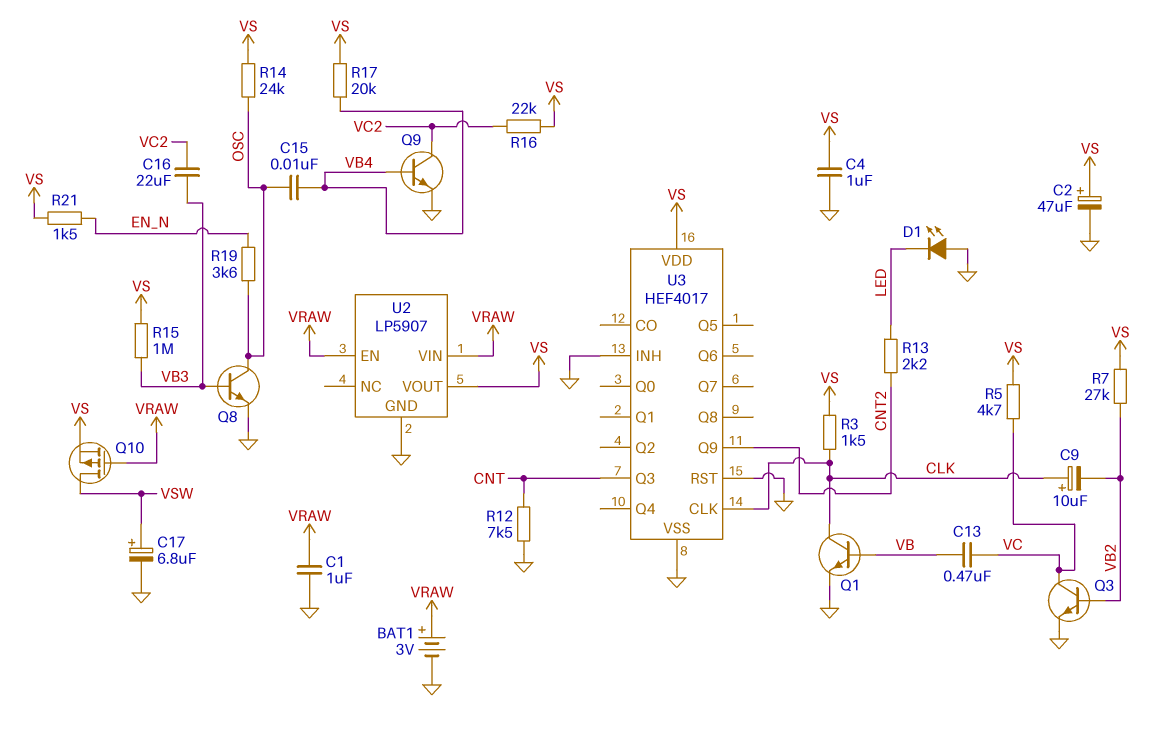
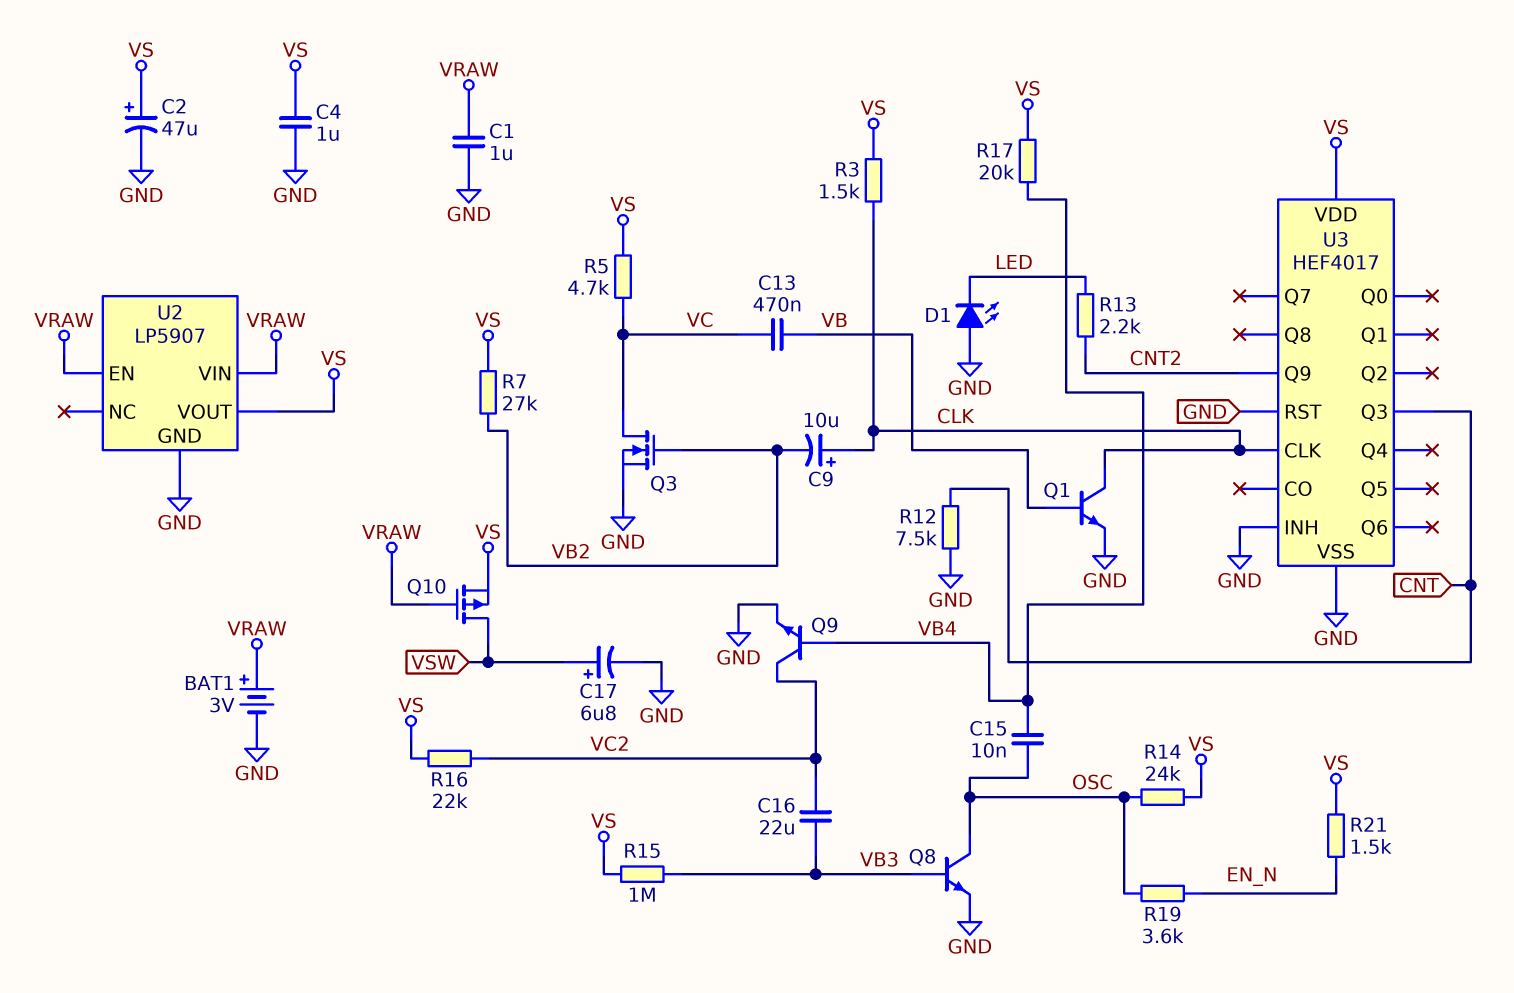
Q3: NPN (B VB2, C VC, E GND) -> NMOS (G VB2, D VC, S GND)

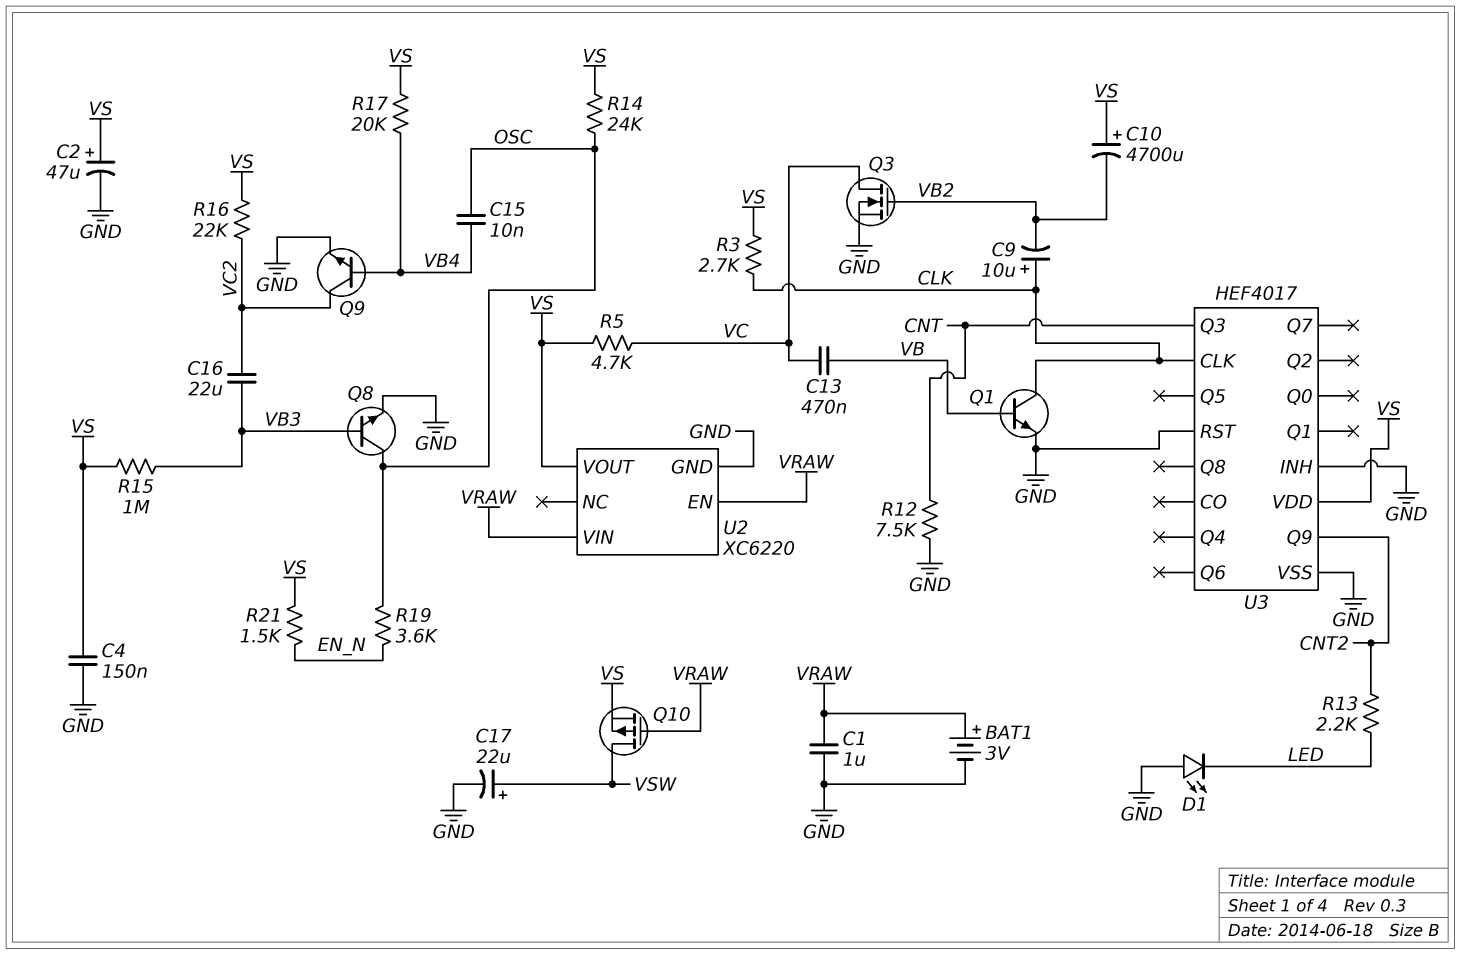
C4: 1uF (GND, VS) -> 150nF (GND, VS)
C10: none -> 4700uF (plus VS, minus VB2)
C17: 6.8uF (plus VSW, minus GND) -> 22uF (plus VSW, minus GND)
R3: 1.5k (CLK, VS) -> 2.7k (CLK, VS)
R7: 27k (VB2, VS) -> none
U2: LP5907 -> XC6220

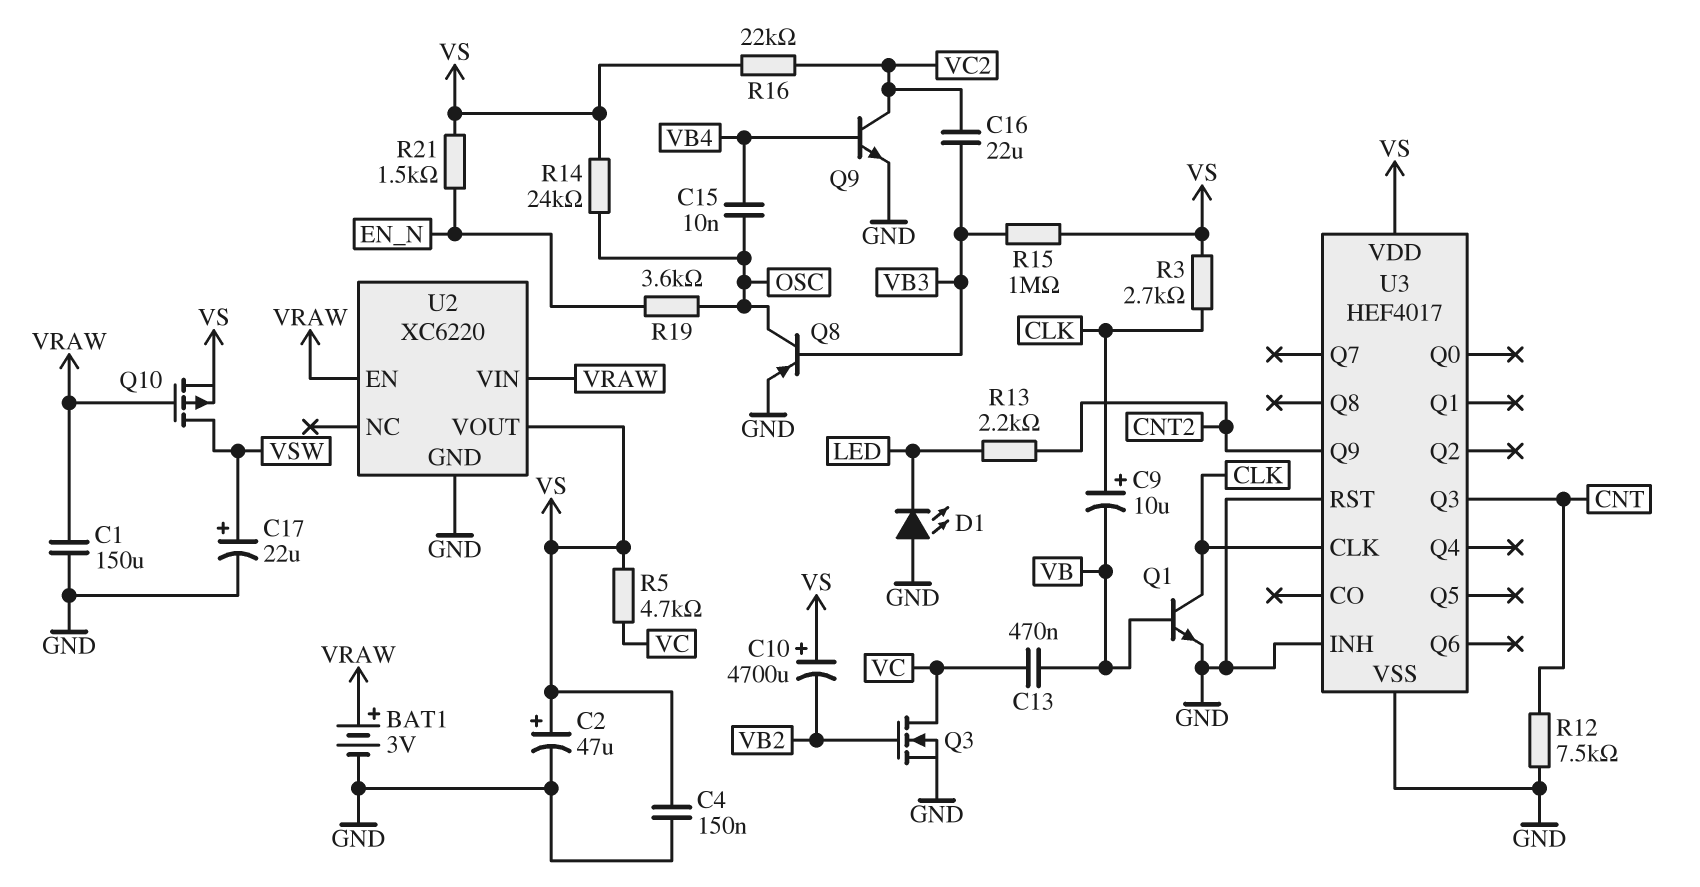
C1: 1uF (GND, VRAW) -> 150uF (GND, VRAW)
C9: 10uF (plus CLK, minus VB2) -> 10uF (plus CLK, minus VB)
Q8: NPN (B VB3, C OSC, E GND) -> PNP (B VB3, C OSC, E GND)
R17: 20k (VB4, VS) -> none

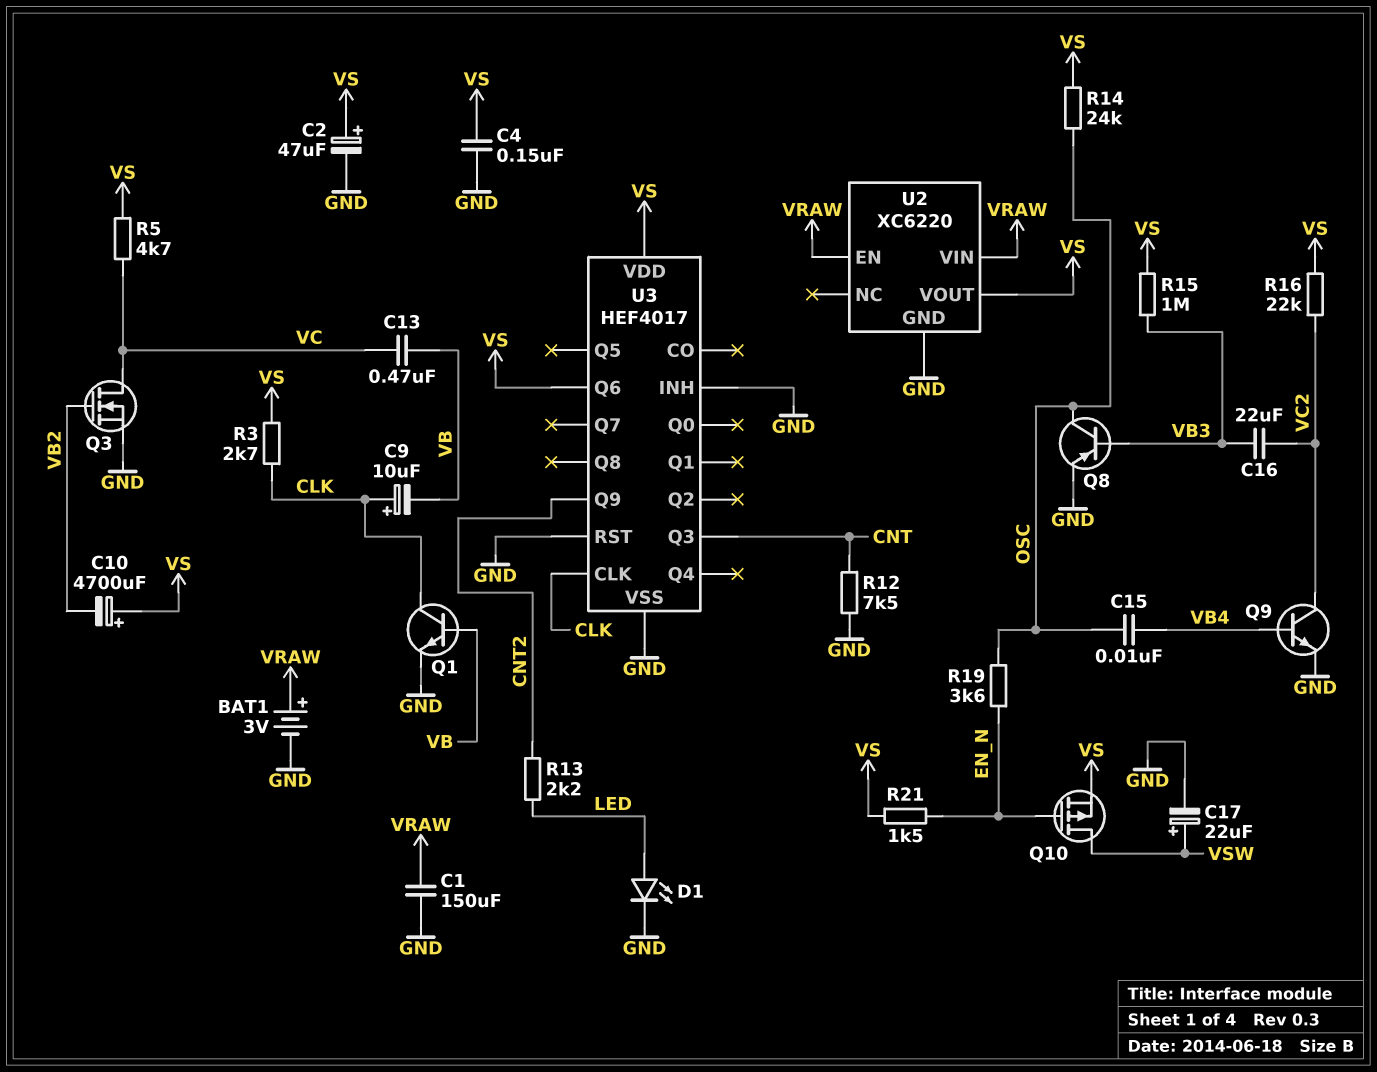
D1: LED (A GND, K LED) -> LED (A LED, K GND)
Q10: PMOS (G VRAW, D VSW, S VS) -> PMOS (G EN_N, D VSW, S VS)
U3 pin Q6: none -> VS

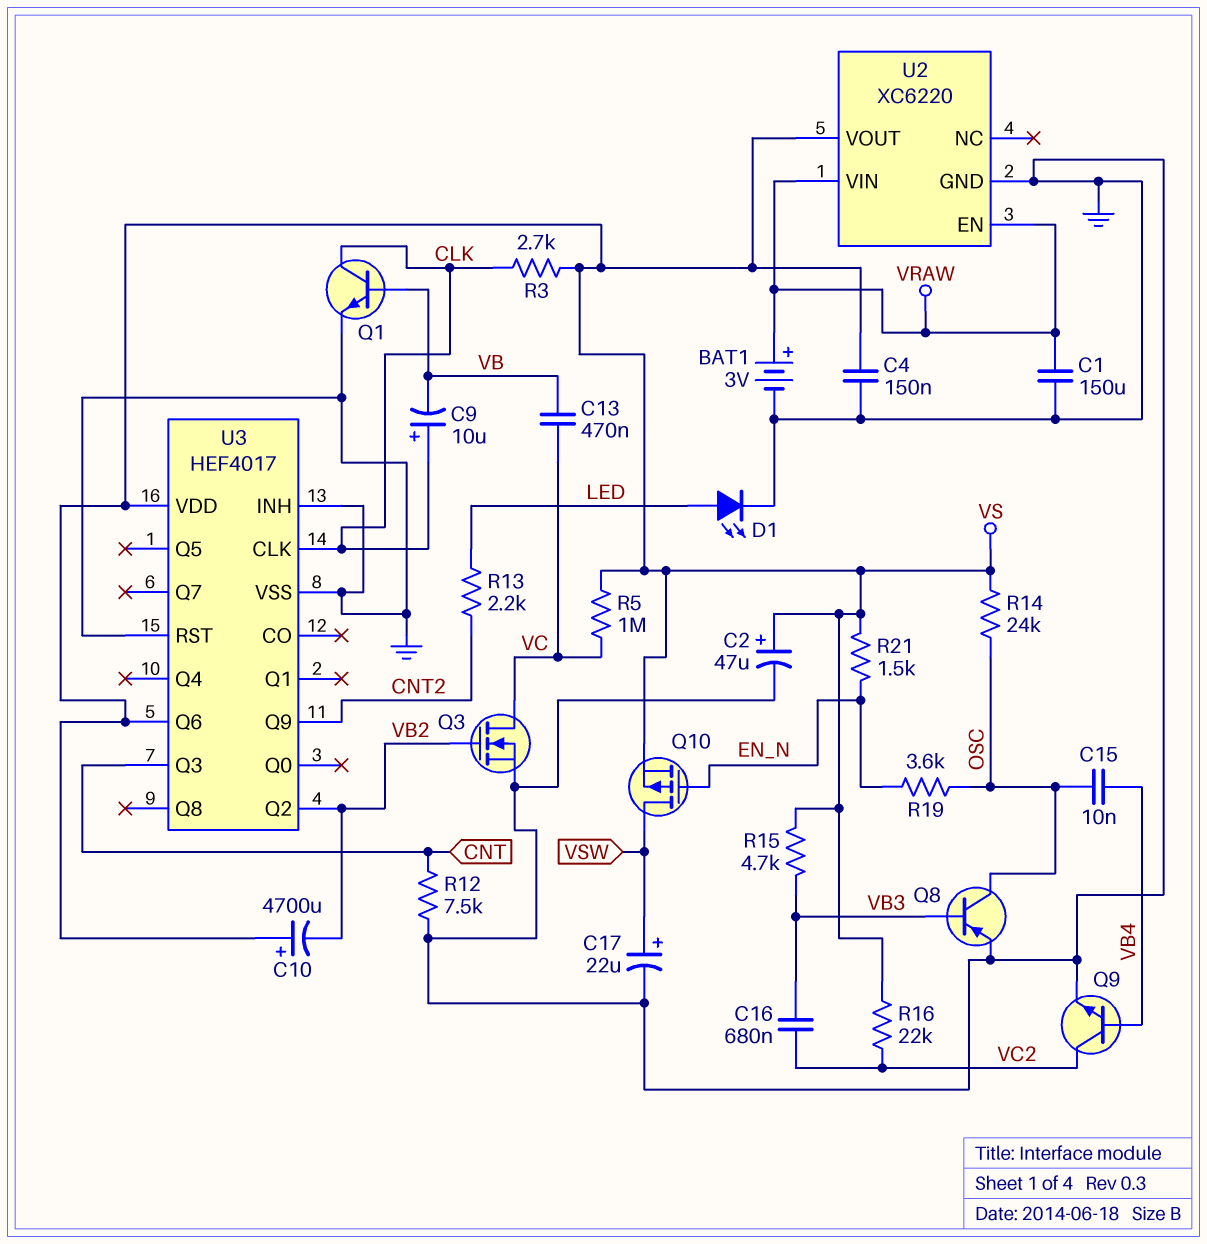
C16: 22uF (VB3, VC2) -> 680nF (VB3, VC2)
R5: 4.7k (VC, VS) -> 1M (VC, VS)
R15: 1M (VB3, VS) -> 4.7k (VB3, VS)
U3 pin Q2: none -> VB2

